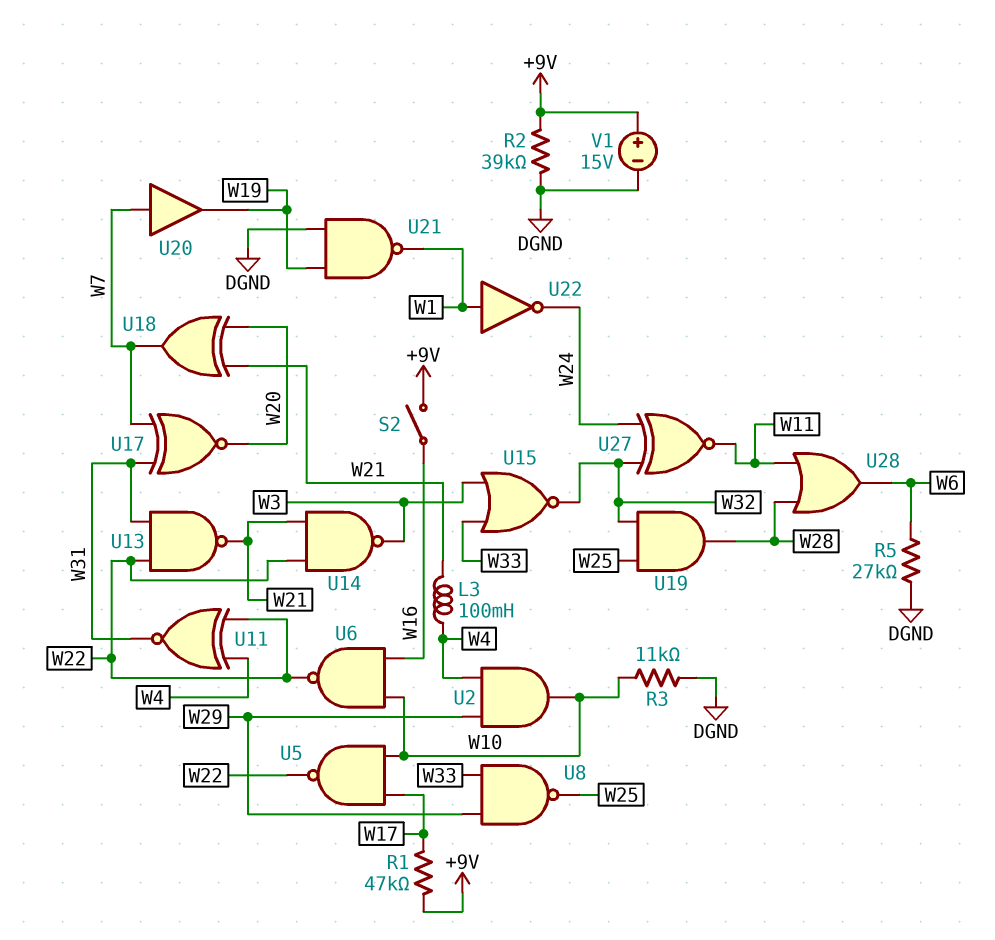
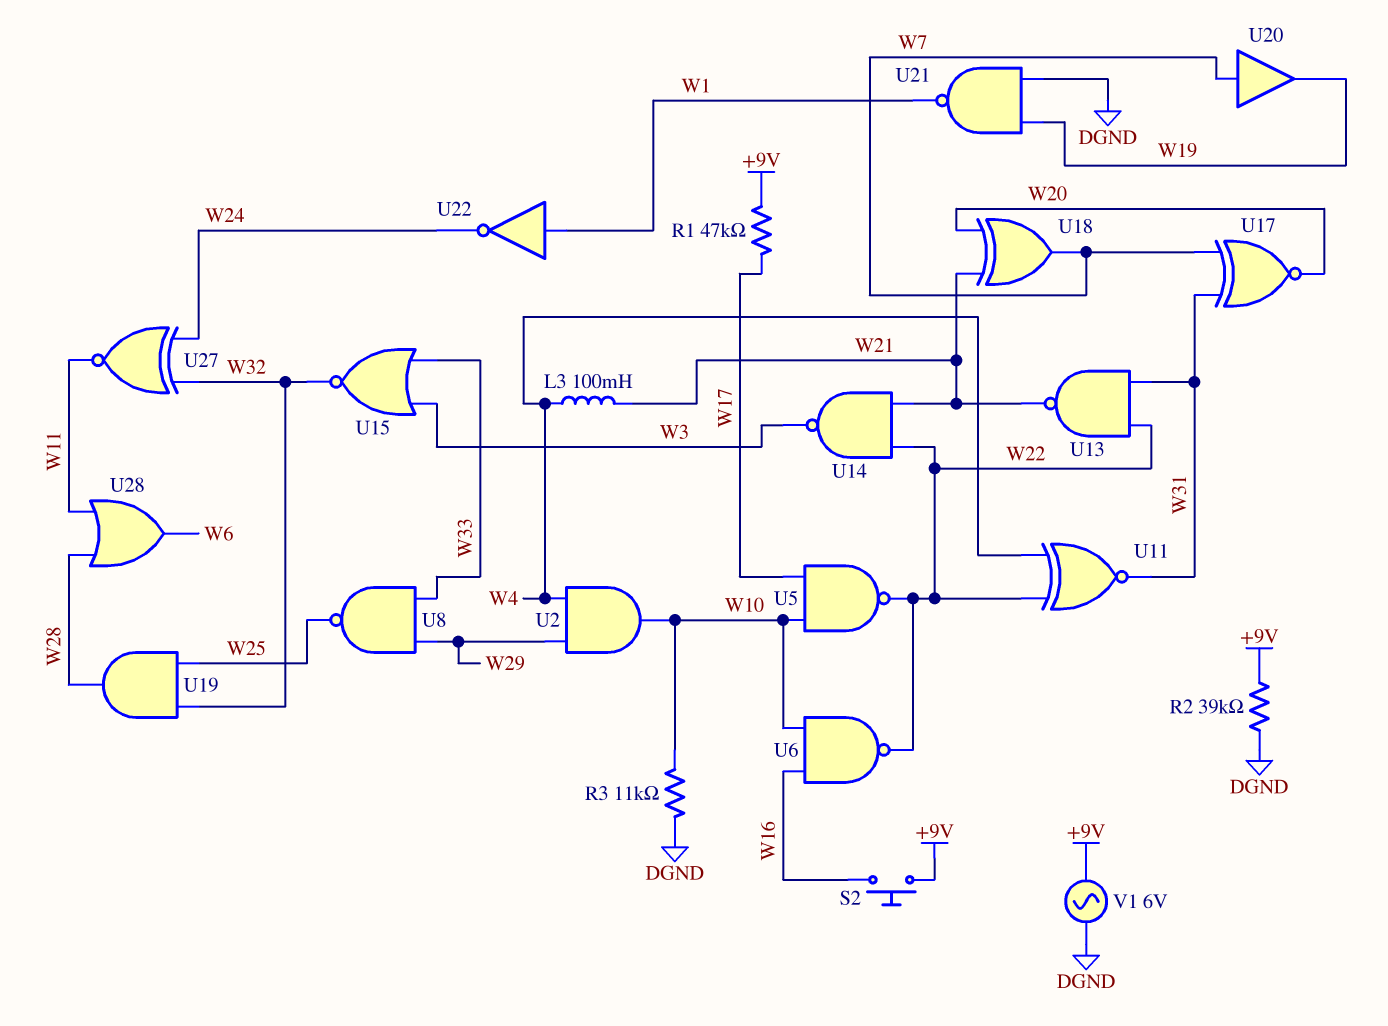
R5: 27k (DGND, W6) -> none
S2: switch (+9V, W16) -> button (+9V, W16)
V1: 15V (plus +9V, minus DGND) -> AC 6V (+9V, DGND)

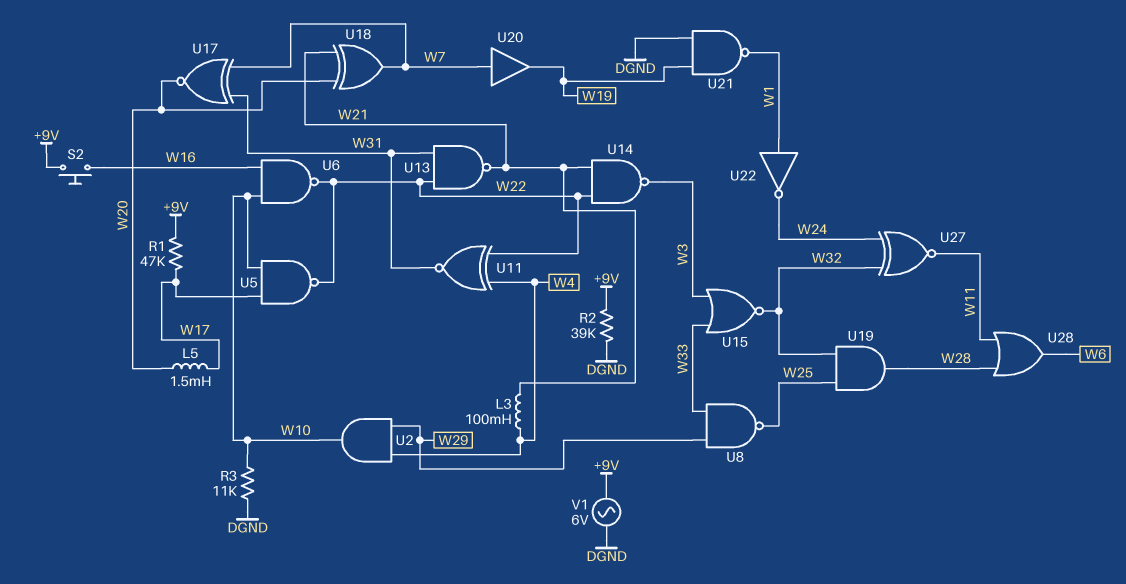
L5: none -> 1.5mH (W17, W20)

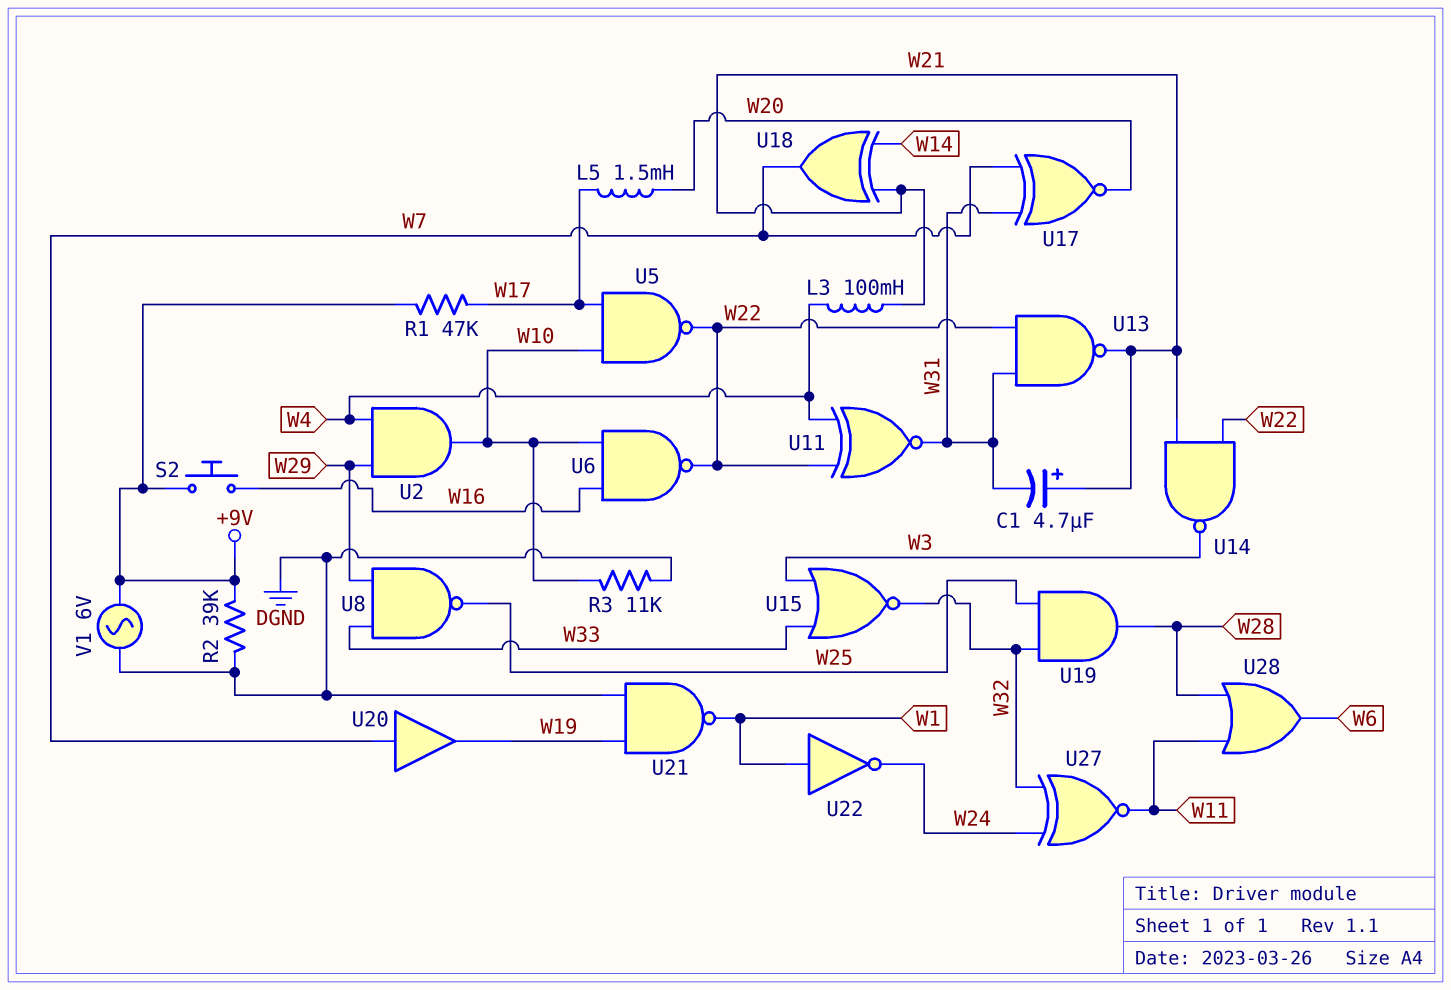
C1: none -> 4.7uF (plus W21, minus W31)
U18: XOR (in W20, in W21, out W7) -> XOR (in W14, in W21, out W7)

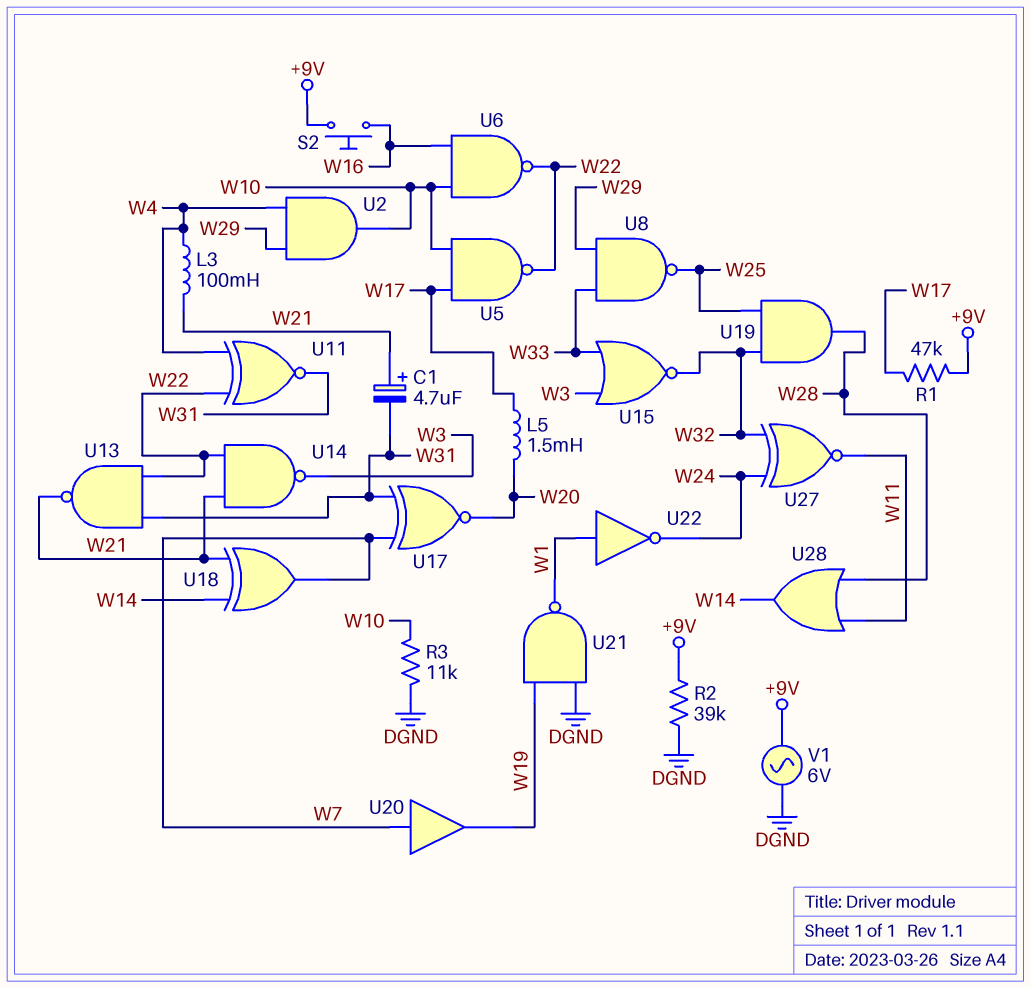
U28: OR (in W11, in W28, out W6) -> OR (in W11, in W28, out W14)

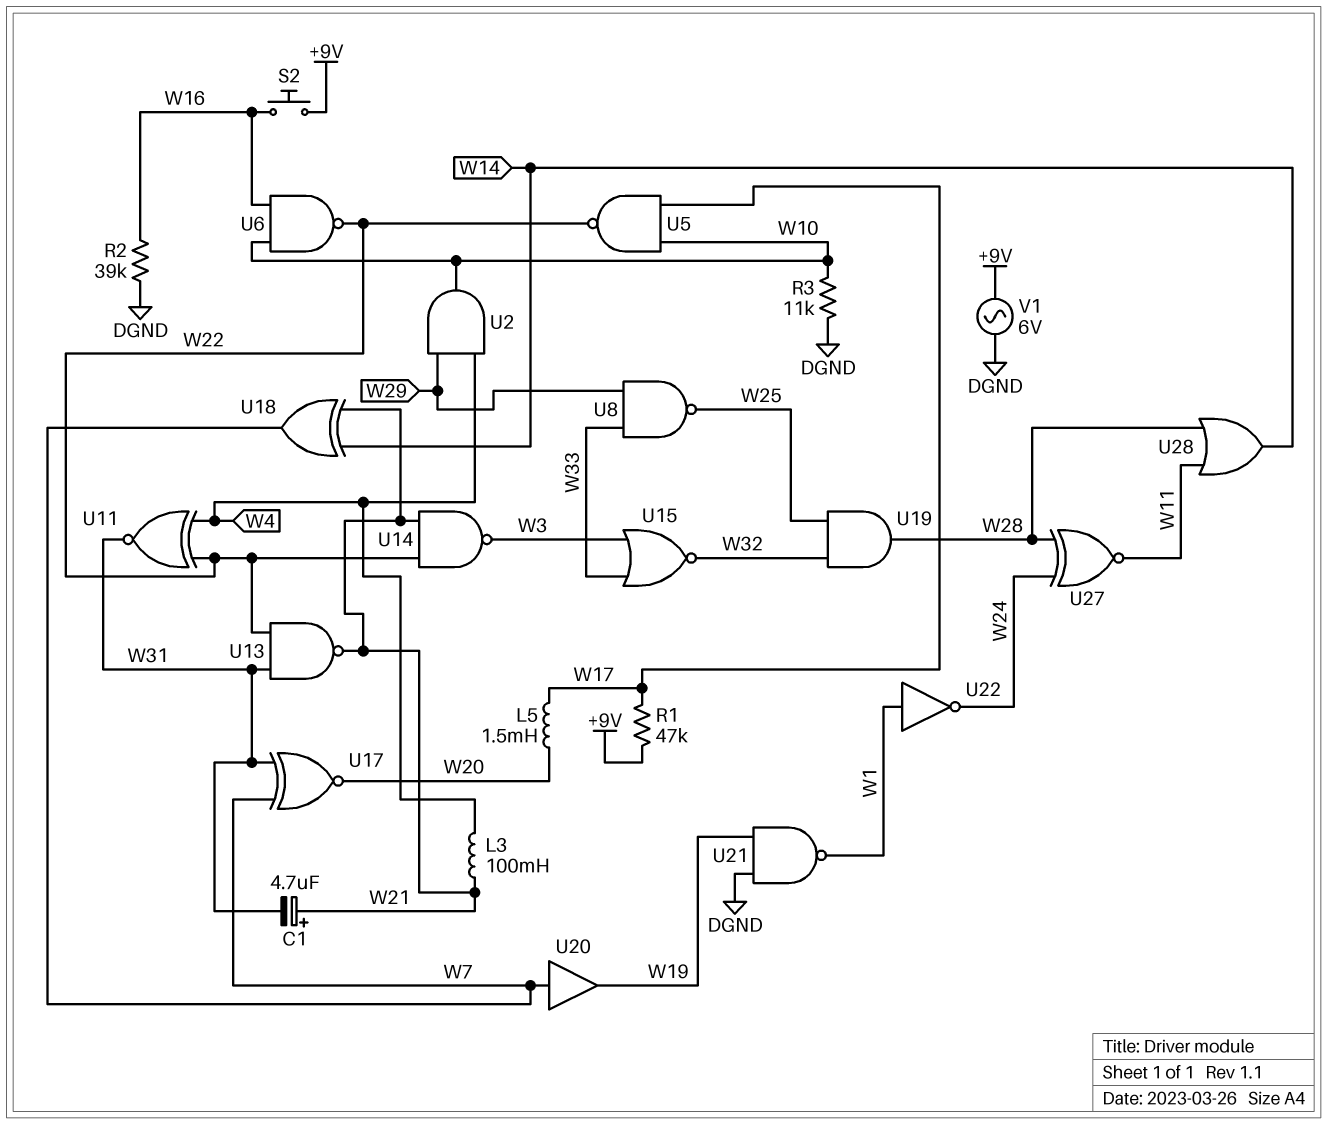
R2: 39k (+9V, DGND) -> 39k (DGND, W16)
U27: XNOR (in W24, in W32, out W11) -> XNOR (in W24, in W28, out W11)

